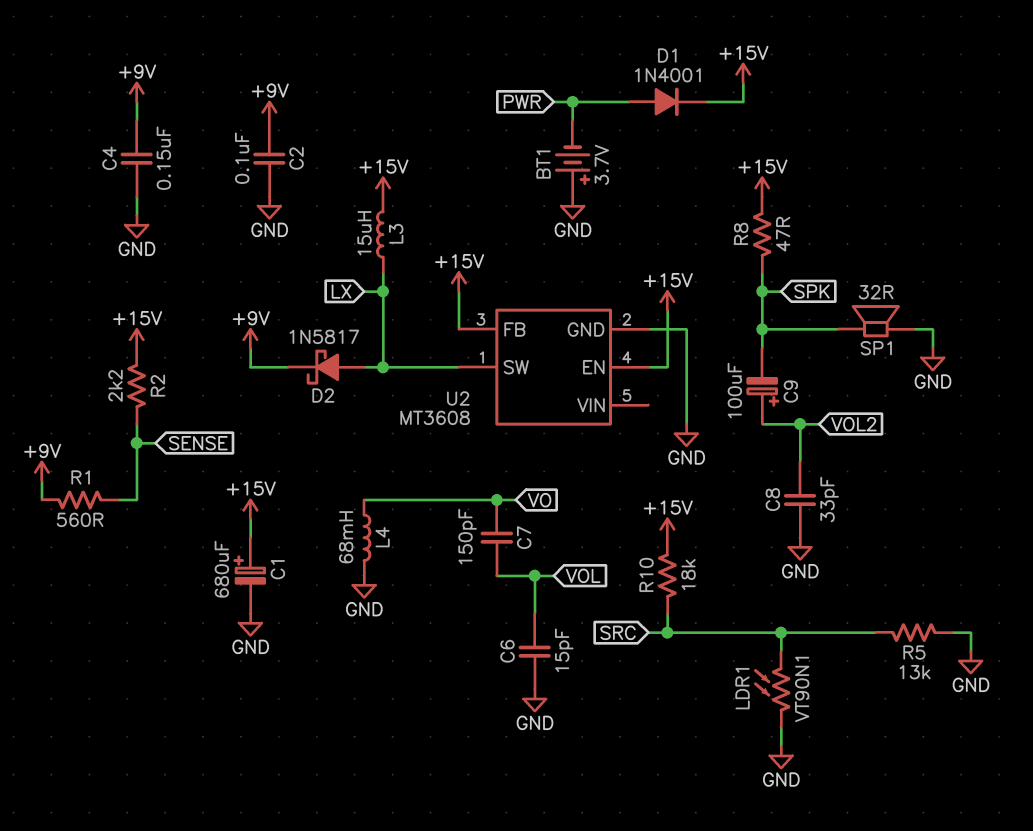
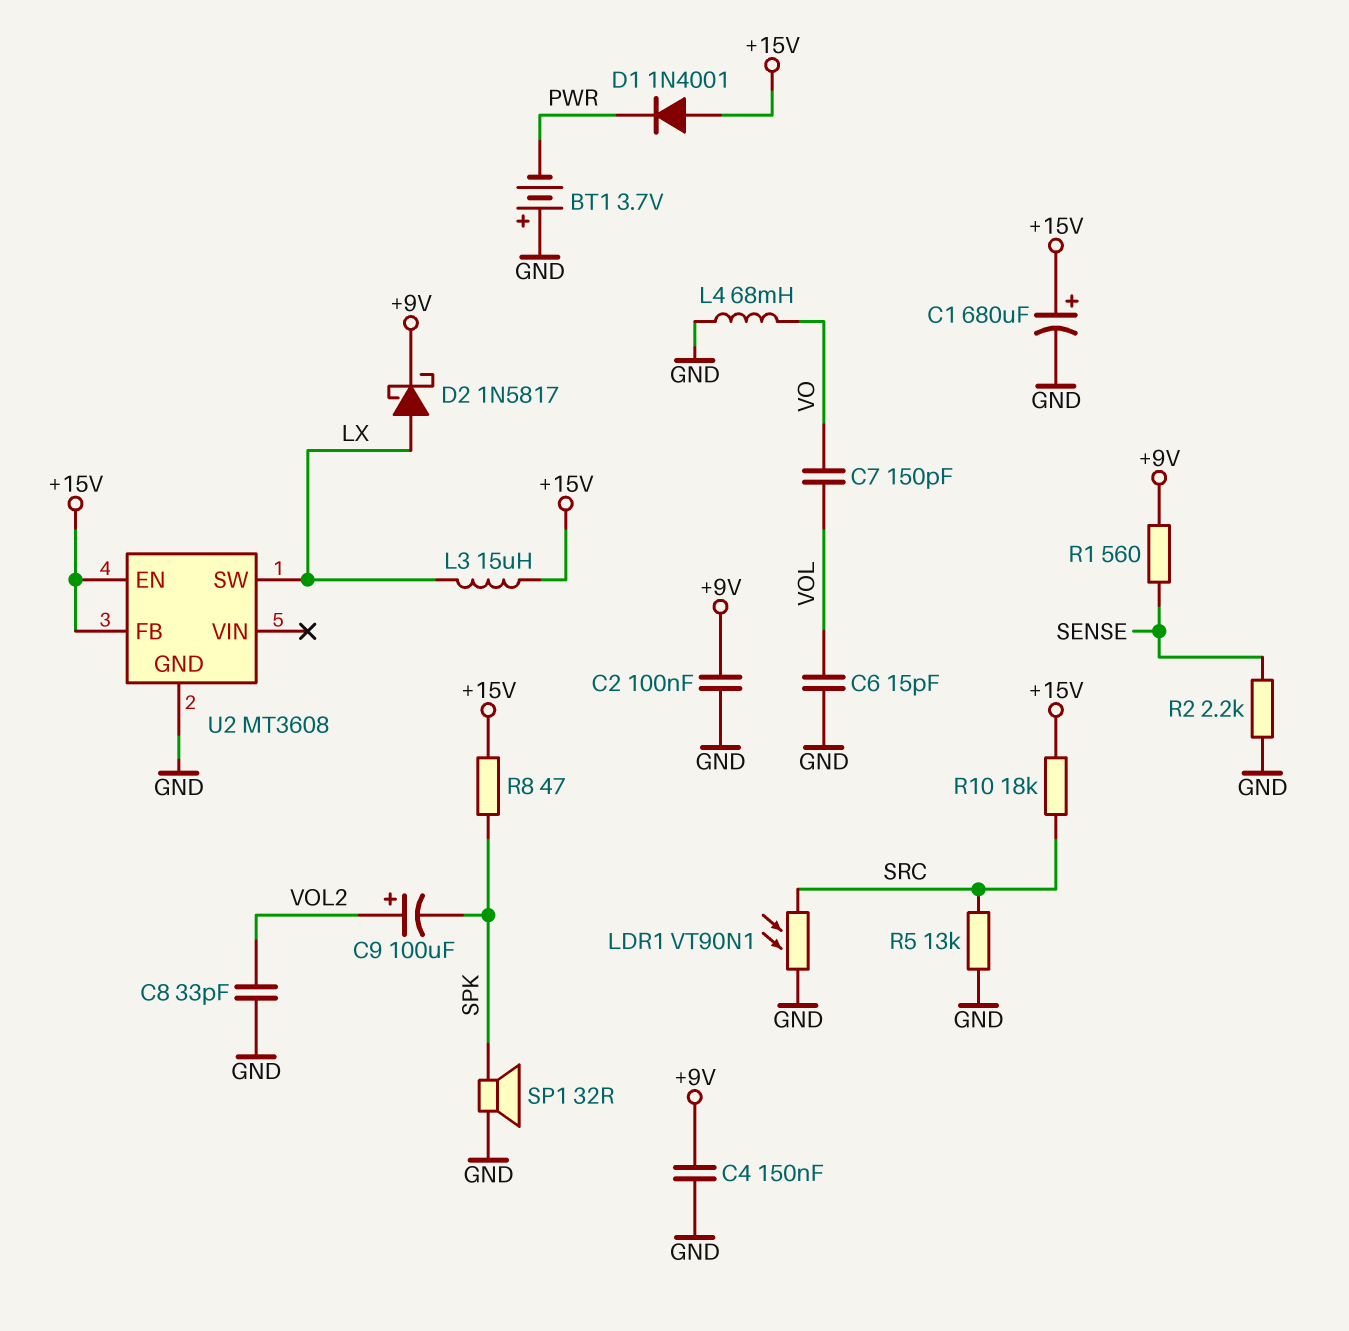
D1: diode 1N4001 (A PWR, K +15V) -> diode 1N4001 (A +15V, K PWR)
R2: 2.2k (+15V, SENSE) -> 2.2k (GND, SENSE)

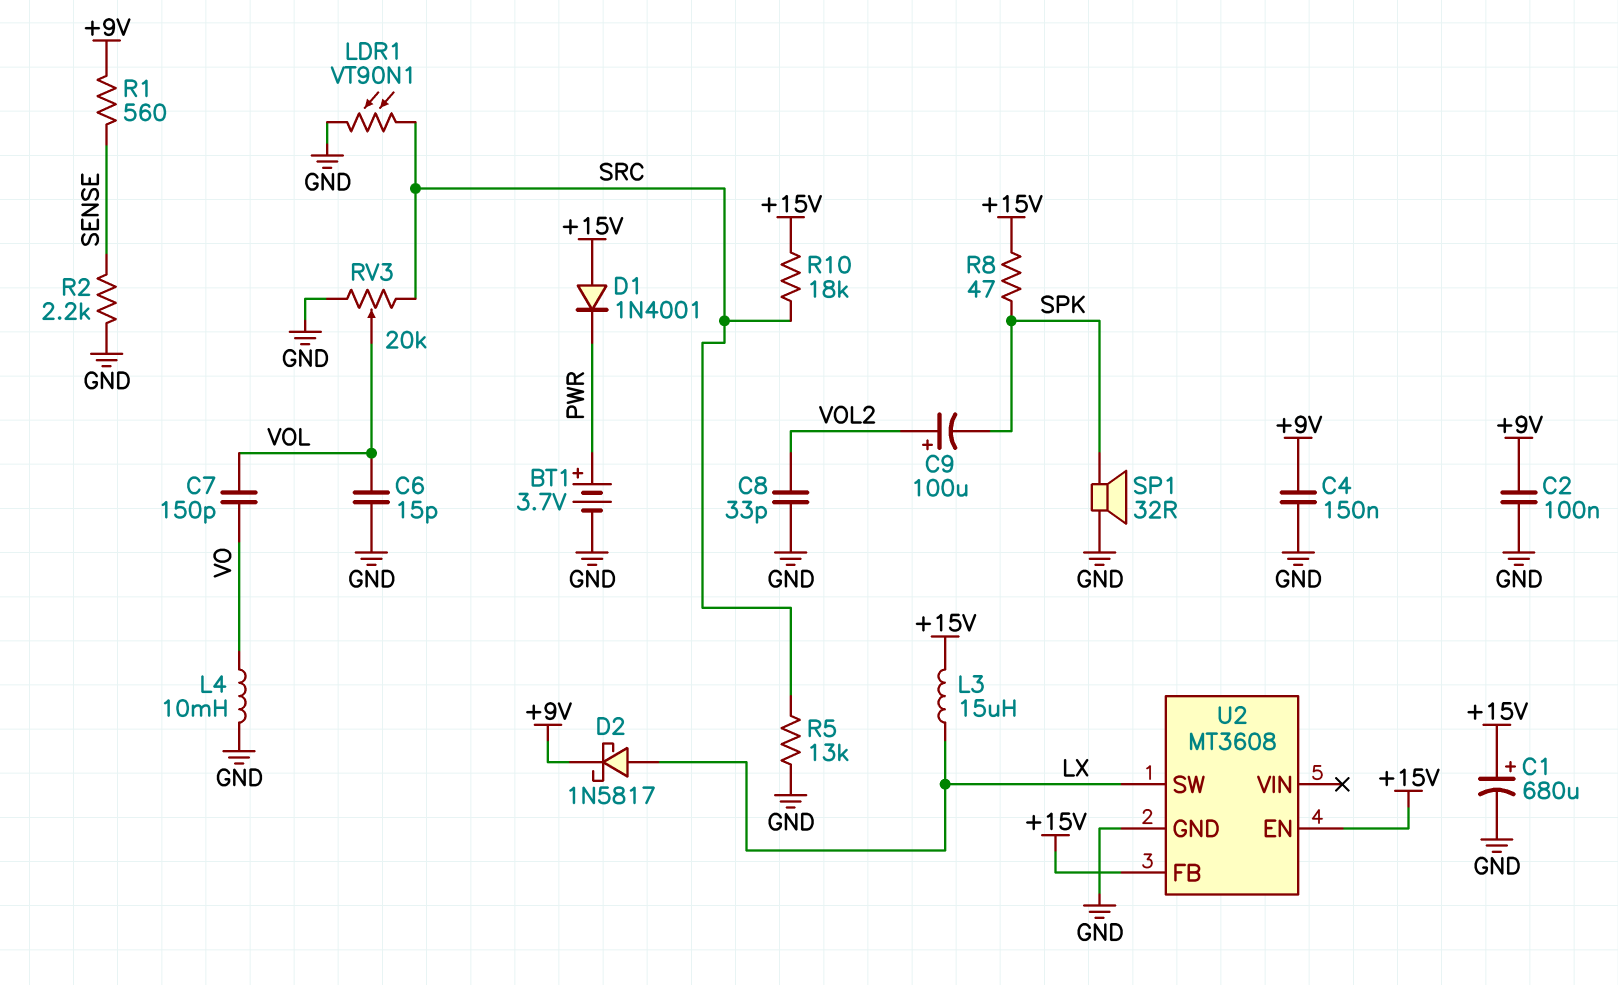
BT1: 3.7V (plus GND, minus PWR) -> 3.7V (plus PWR, minus GND)
L4: 68mH (GND, VO) -> 10mH (GND, VO)
RV3: none -> 20k (GND, SRC, wiper VOL)

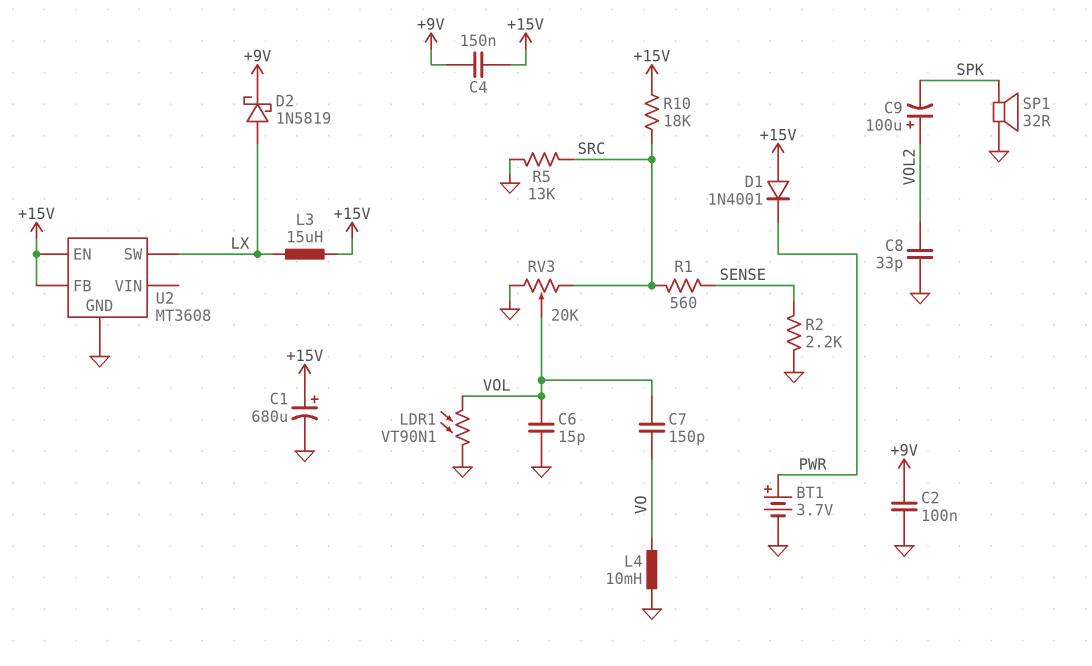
C4: 150nF (+9V, GND) -> 150nF (+9V, +15V)
D2: schottky 1N5817 (A LX, K +9V) -> schottky 1N5819 (A LX, K +9V)
LDR1: VT90N1 (GND, SRC) -> VT90N1 (GND, VOL)
R1: 560 (+9V, SENSE) -> 560 (SENSE, SRC)
R8: 47 (+15V, SPK) -> none

